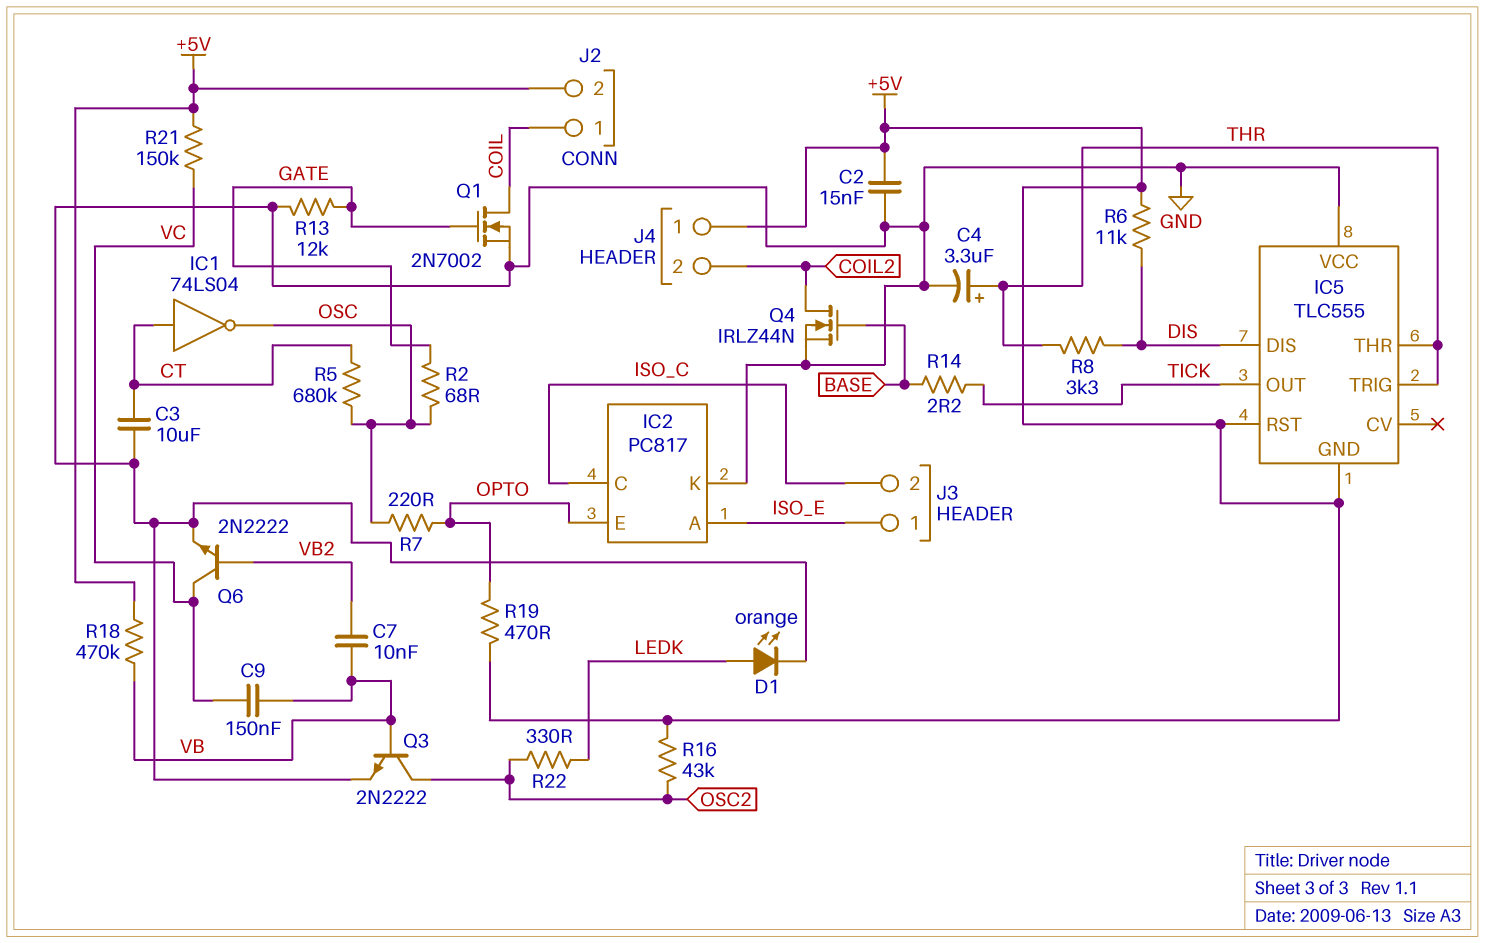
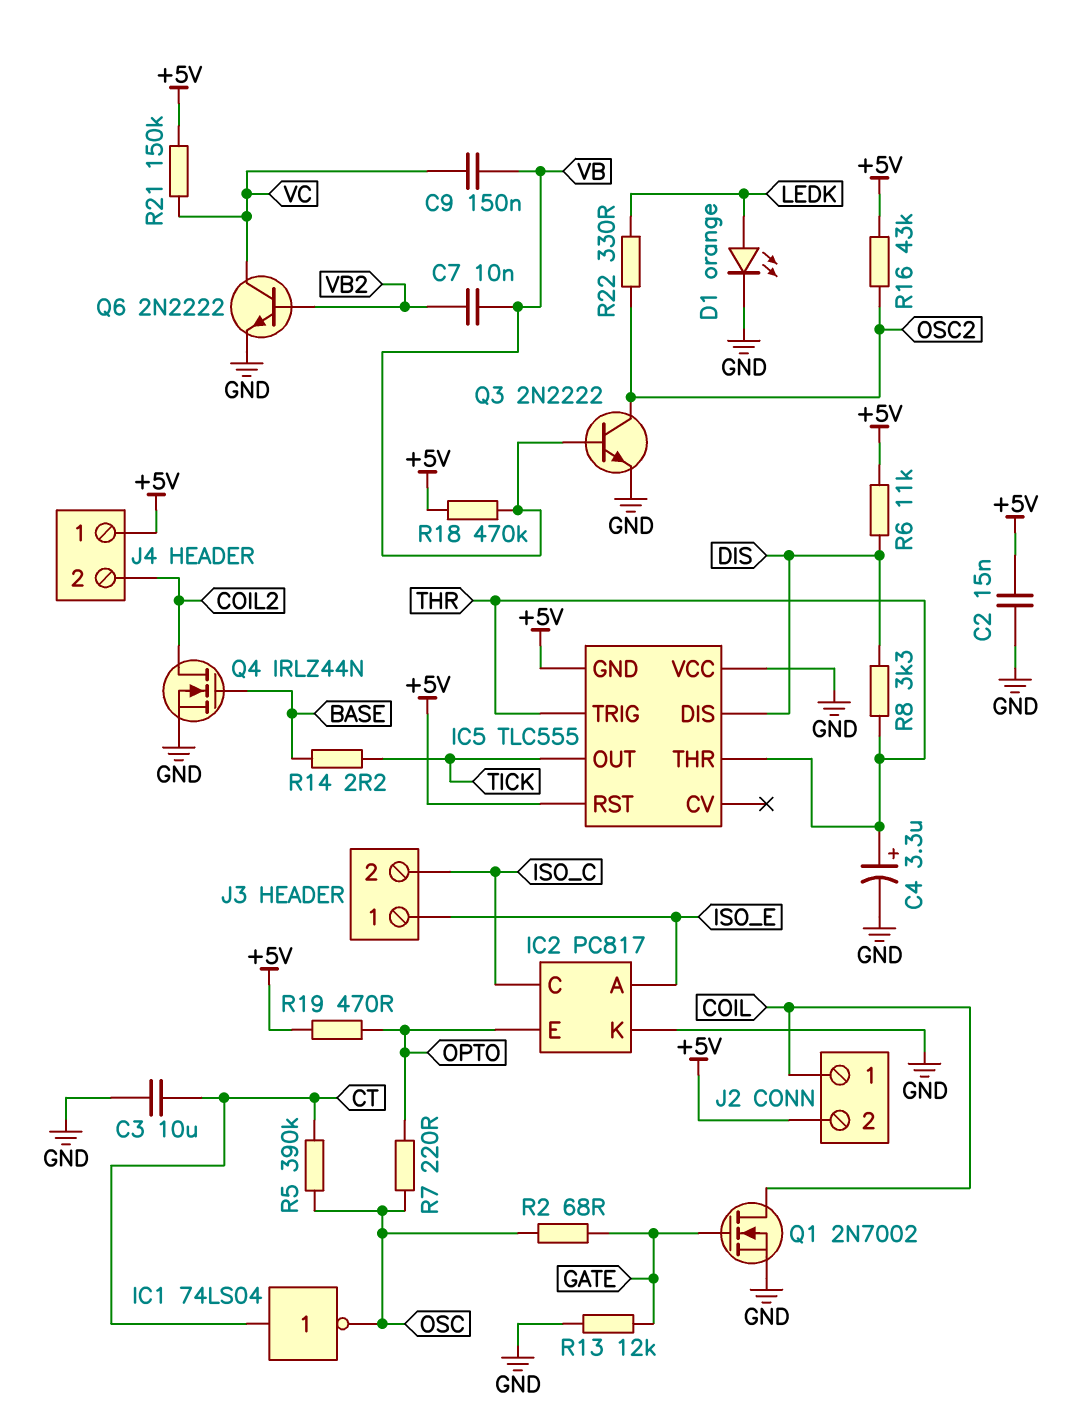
R5: 680k (CT, OSC) -> 390k (CT, OSC)

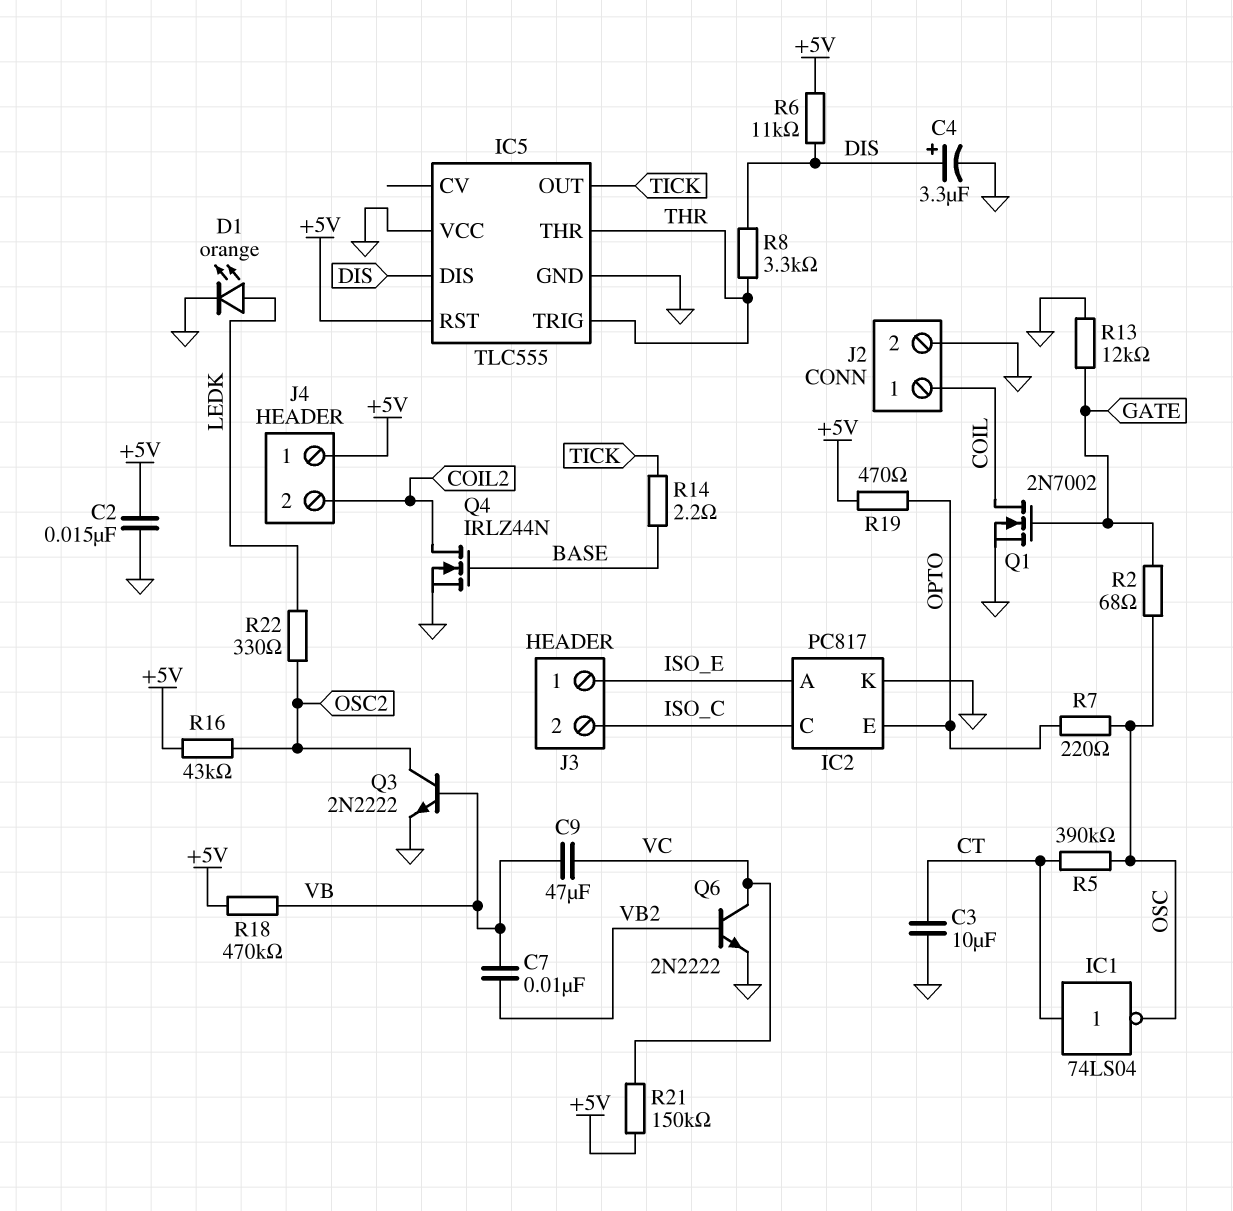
C4: 3.3uF (plus THR, minus GND) -> 3.3uF (plus DIS, minus GND)
C9: 150nF (VB, VC) -> 47uF (VB, VC)
IC5 pin GND: +5V -> GND
J2 pin 2: +5V -> GND

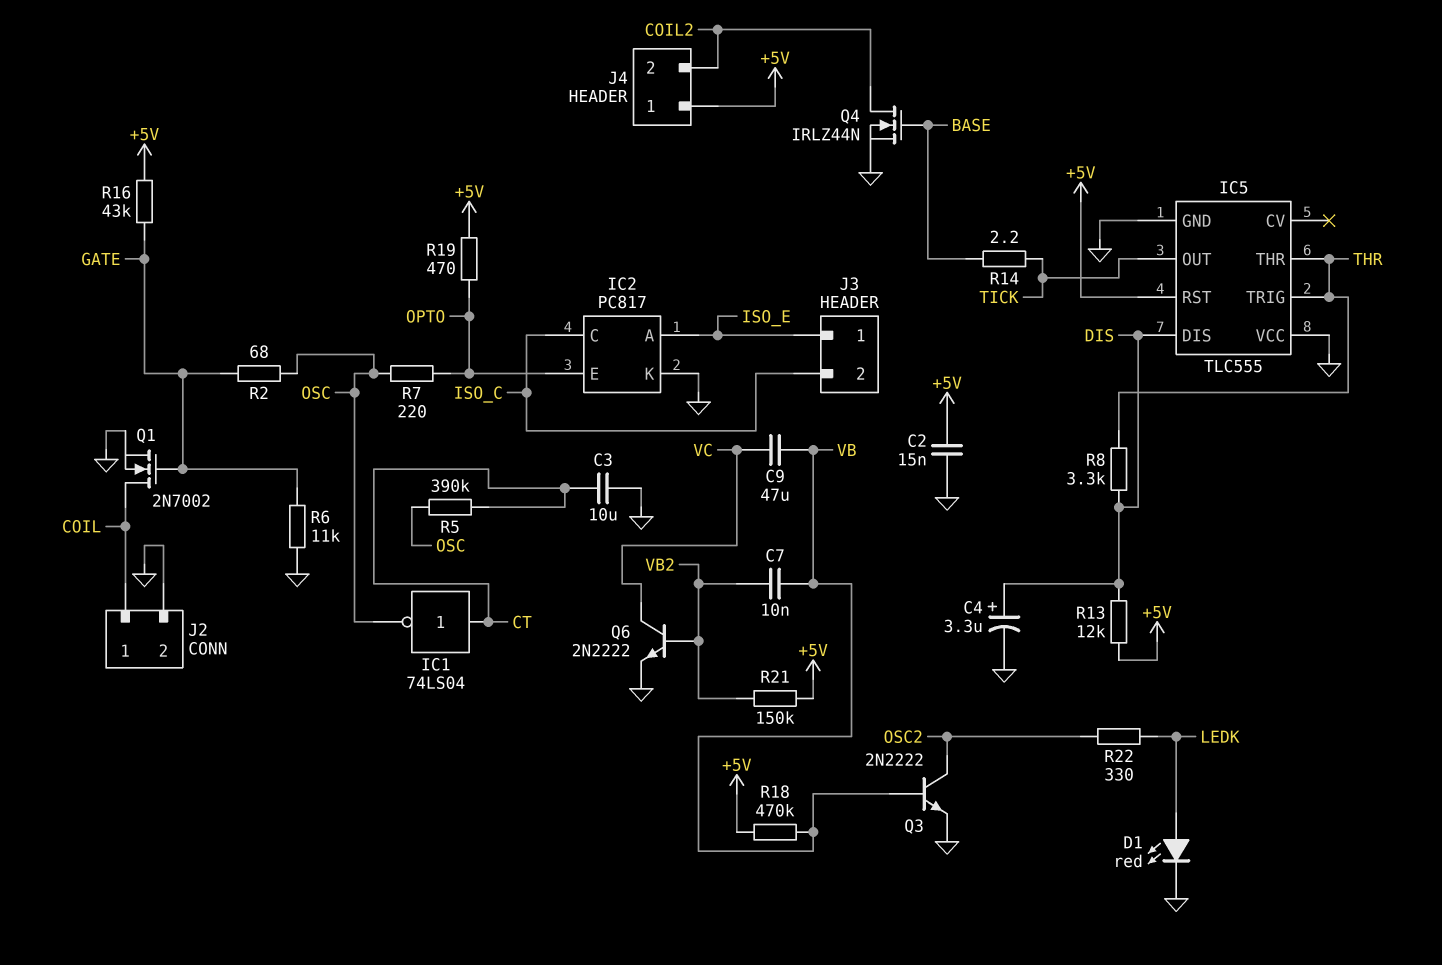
D1: LED orange (A LEDK, K GND) -> LED red (A LEDK, K GND)
R6: 11k (+5V, DIS) -> 11k (GATE, GND)
R13: 12k (GATE, GND) -> 12k (+5V, DIS)
R16: 43k (+5V, OSC2) -> 43k (+5V, GATE)
R21: 150k (+5V, VC) -> 150k (+5V, VB2)

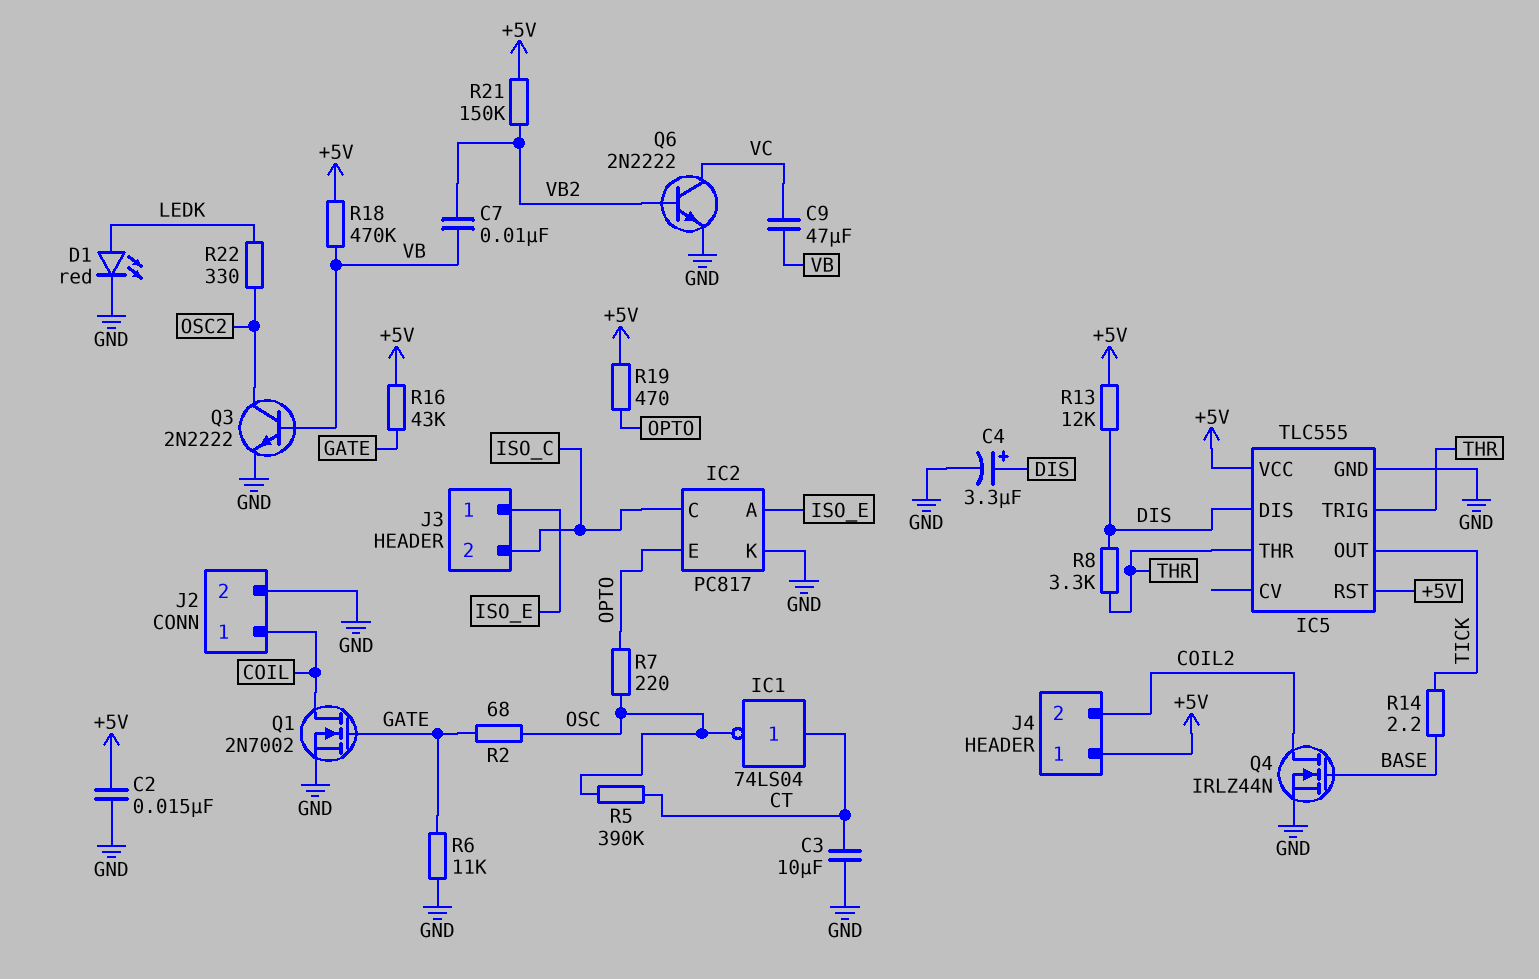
IC5 pin VCC: GND -> +5V

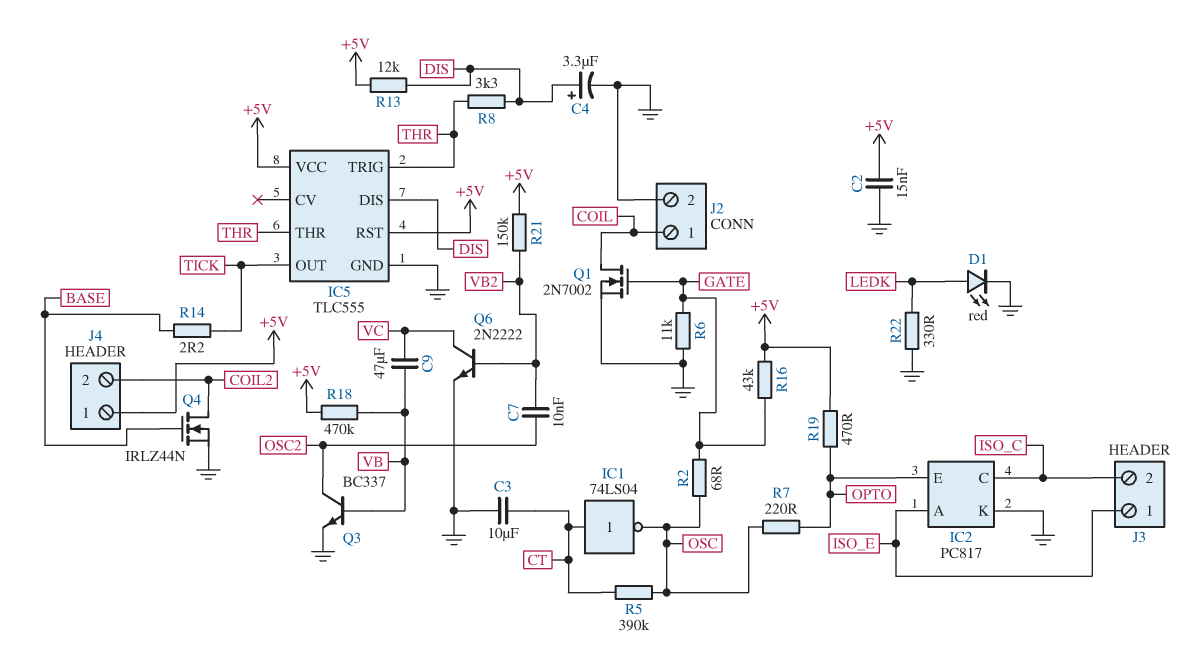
C7: 10nF (VB, VB2) -> 10nF (OSC2, VB2)
Q3: NPN 2N2222 (B VB, C OSC2, E GND) -> NPN BC337 (B VB, C OSC2, E GND)
R22: 330 (LEDK, OSC2) -> 330 (GND, LEDK)

